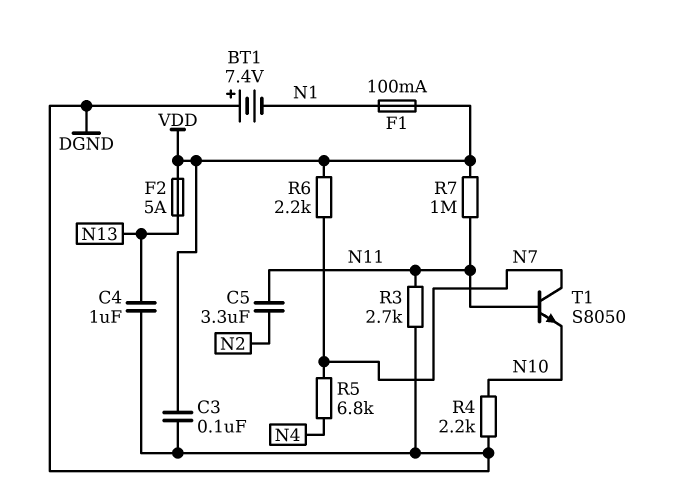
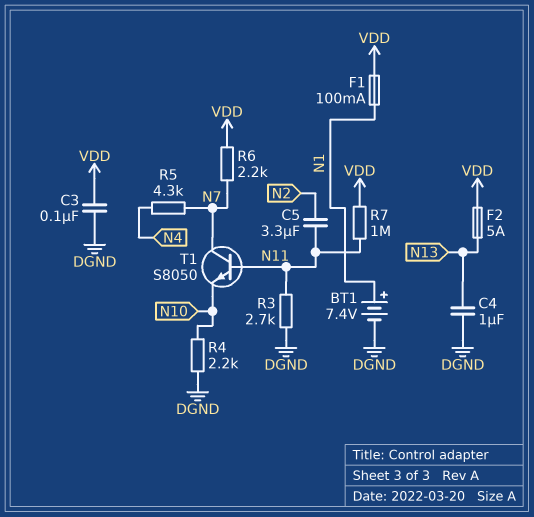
BT1: 7.4V (plus DGND, minus N1) -> 7.4V (plus N1, minus DGND)
R5: 6.8k (N4, N7) -> 4.3k (N4, N7)

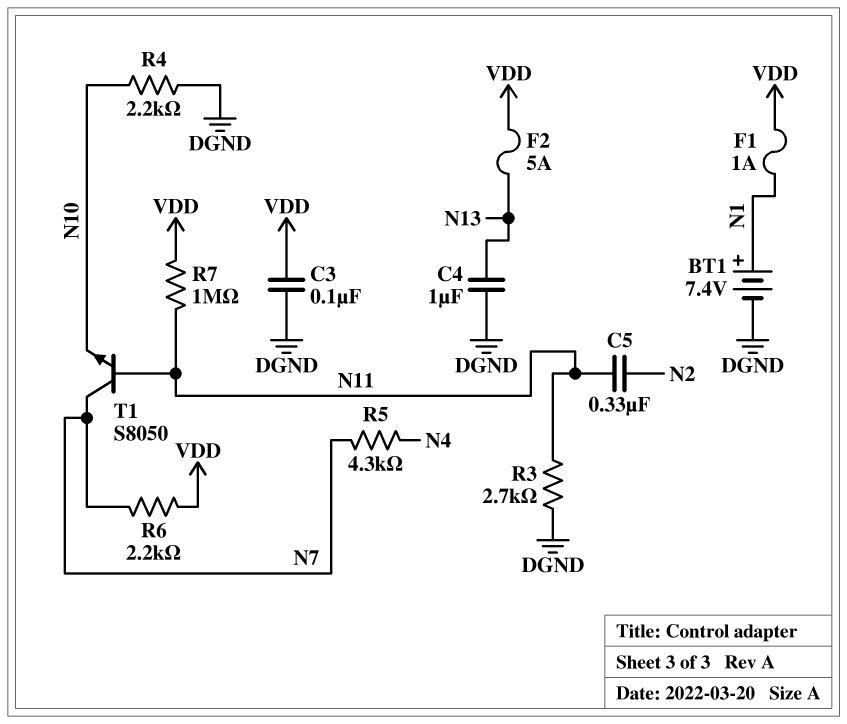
C5: 3.3uF (N2, N11) -> 330nF (N2, N11)
F1: 100mA (N1, VDD) -> 1A (N1, VDD)

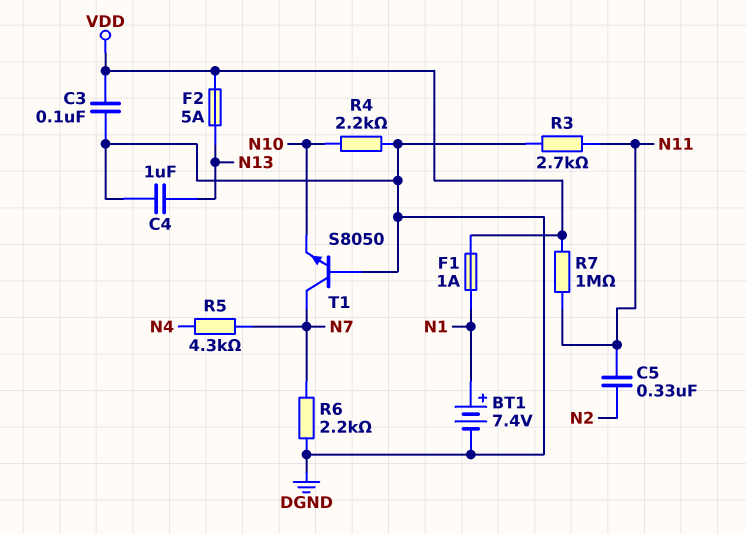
R6: 2.2k (N7, VDD) -> 2.2k (DGND, N7)
T1: NPN S8050 (B N11, C N7, E N10) -> NPN S8050 (B DGND, C N7, E N10)

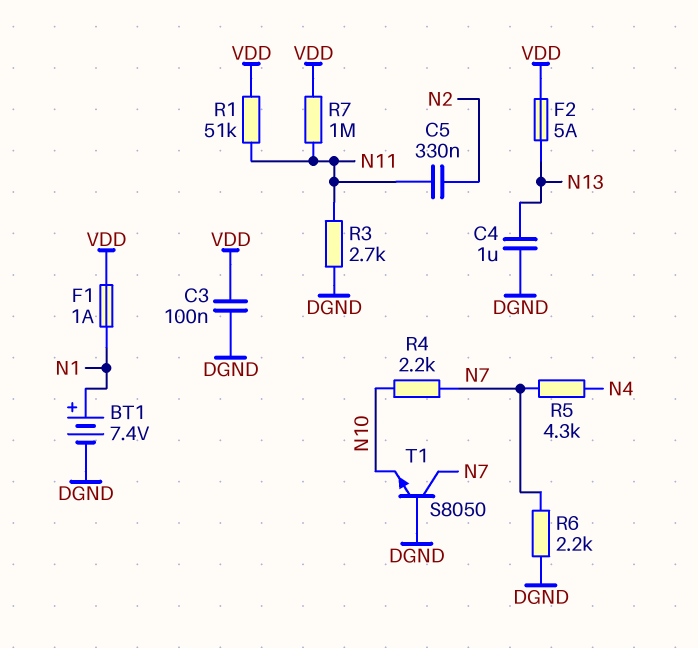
R1: none -> 51k (N11, VDD)
R4: 2.2k (DGND, N10) -> 2.2k (N7, N10)

